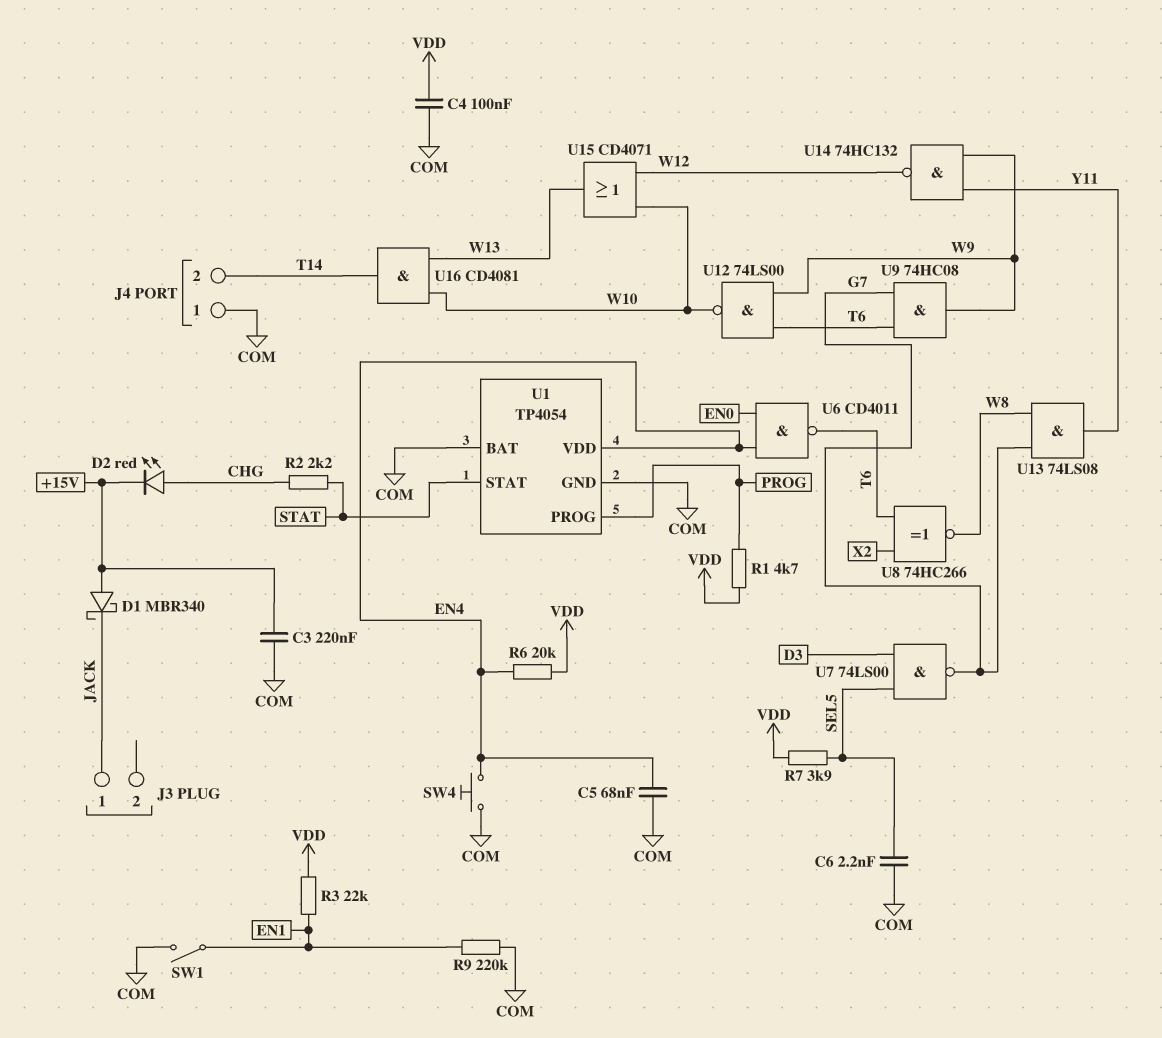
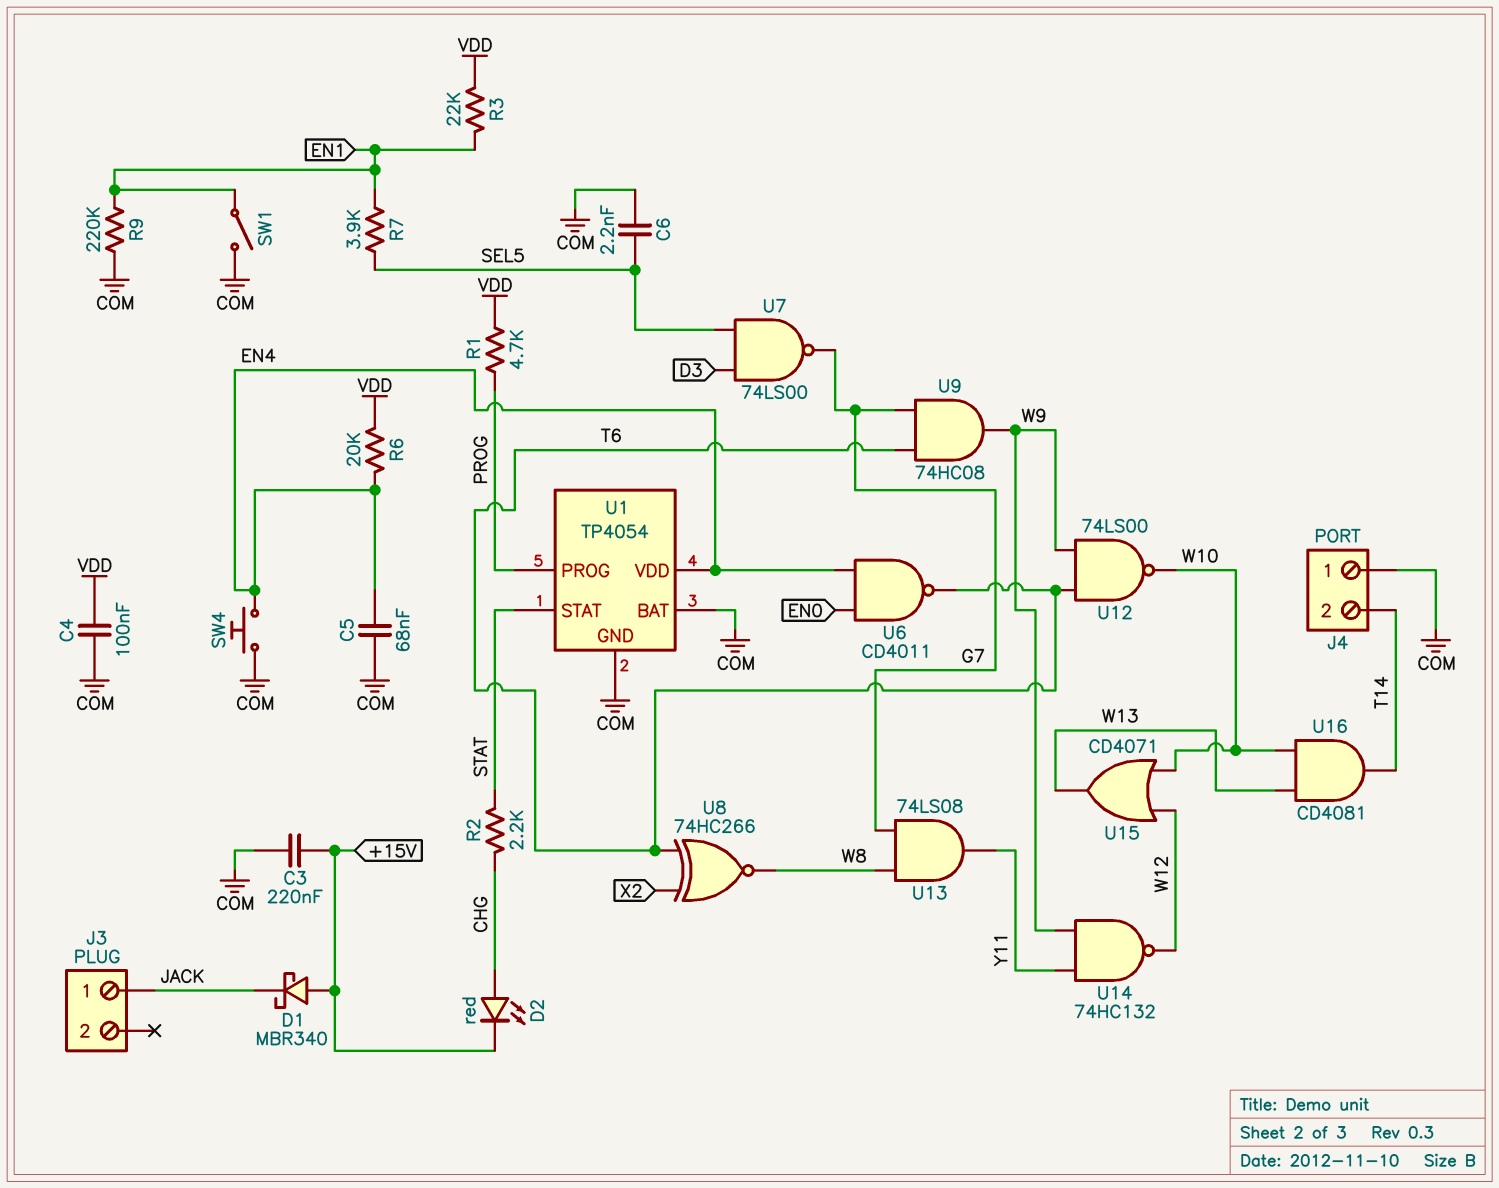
R7: 3.9k (SEL5, VDD) -> 3.9k (EN1, SEL5)

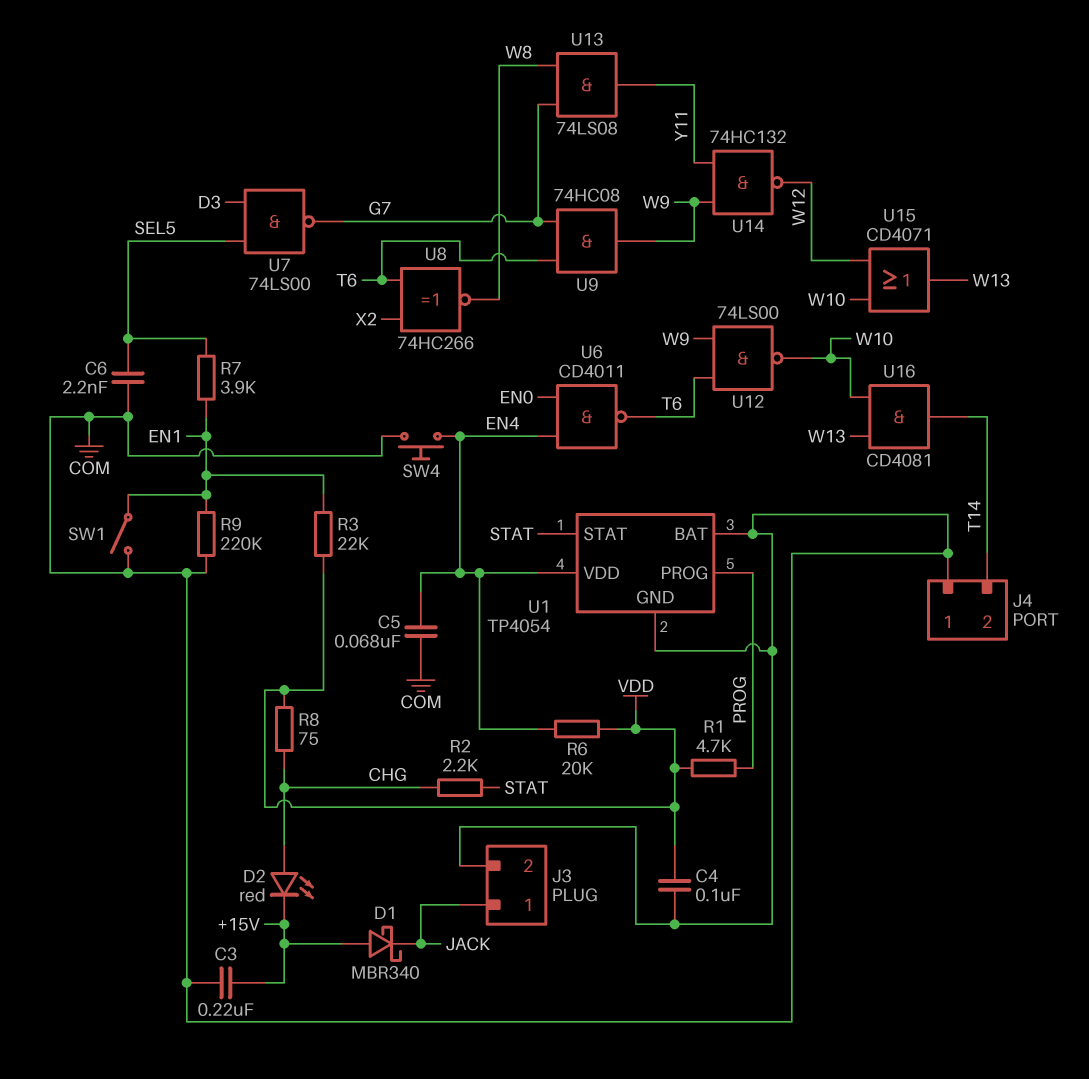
J3 pin 2: none -> COM
R8: none -> 75 (CHG, VDD)

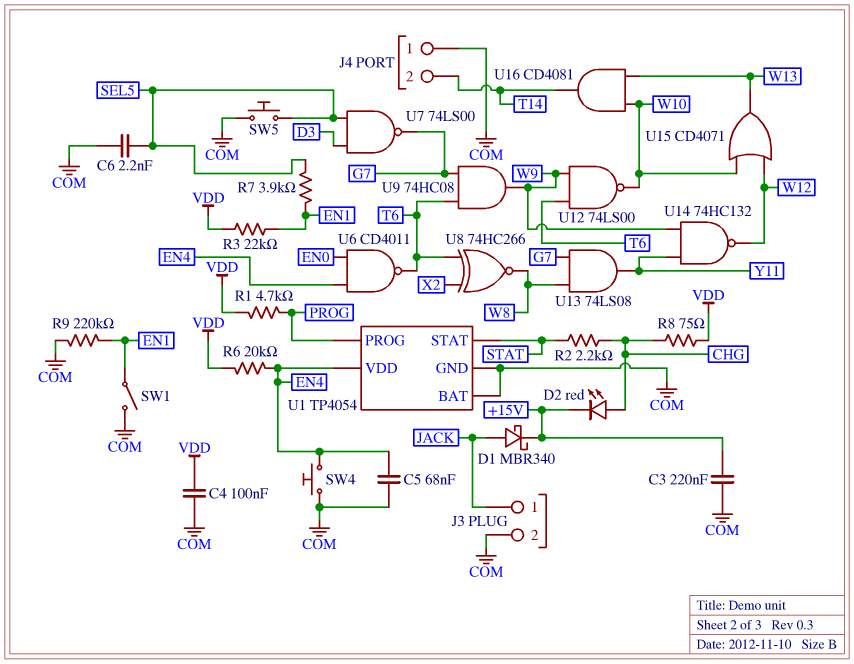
D1: schottky MBR340 (A +15V, K JACK) -> schottky MBR340 (A JACK, K +15V)
SW5: none -> button (COM, SEL5)

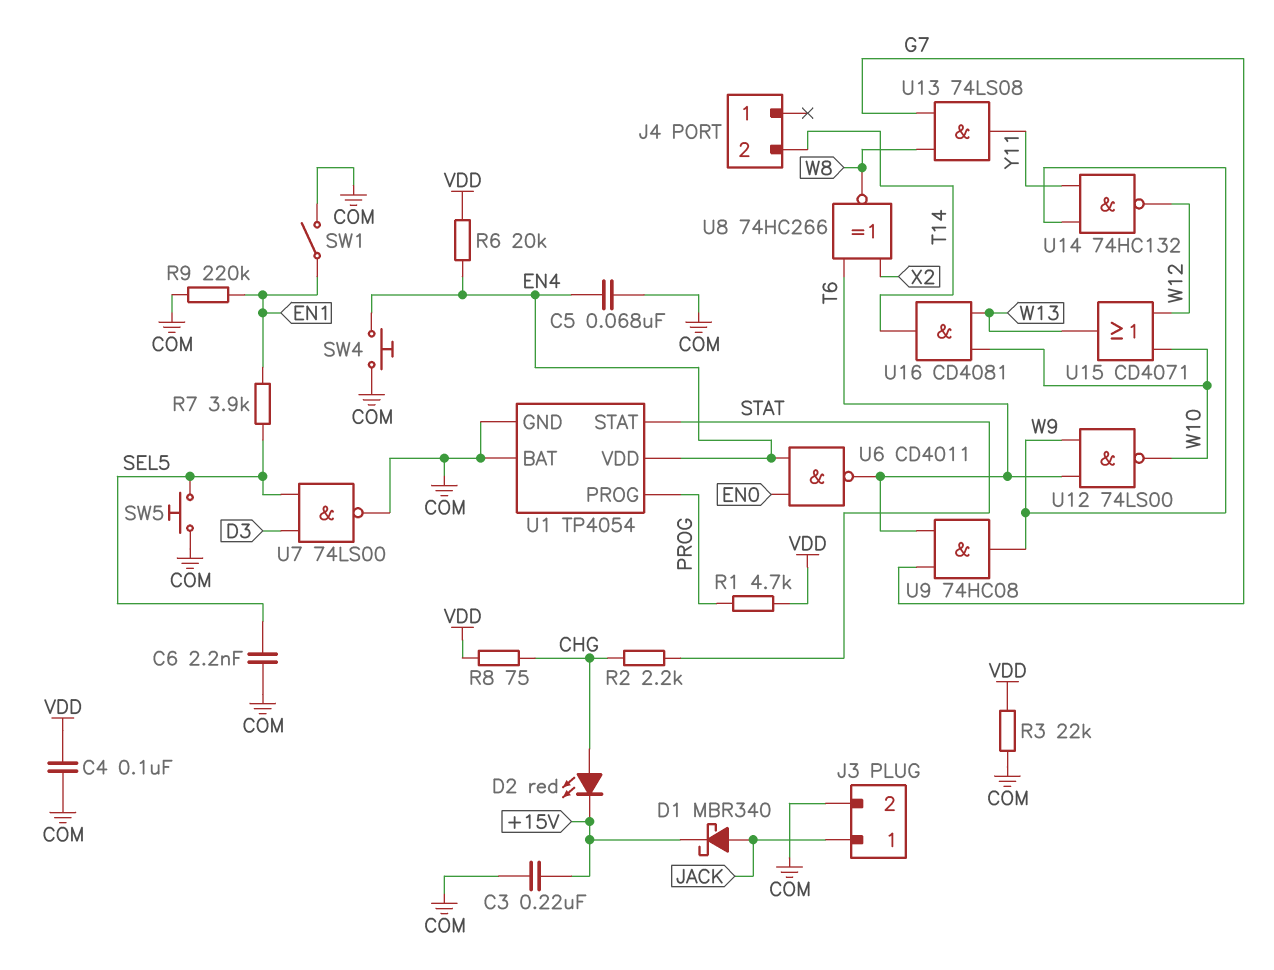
J4 pin 1: COM -> none
R3: 22k (EN1, VDD) -> 22k (COM, VDD)
U7: NAND 74LS00 (in D3, in SEL5, out G7) -> NAND 74LS00 (in D3, in SEL5, out COM)

